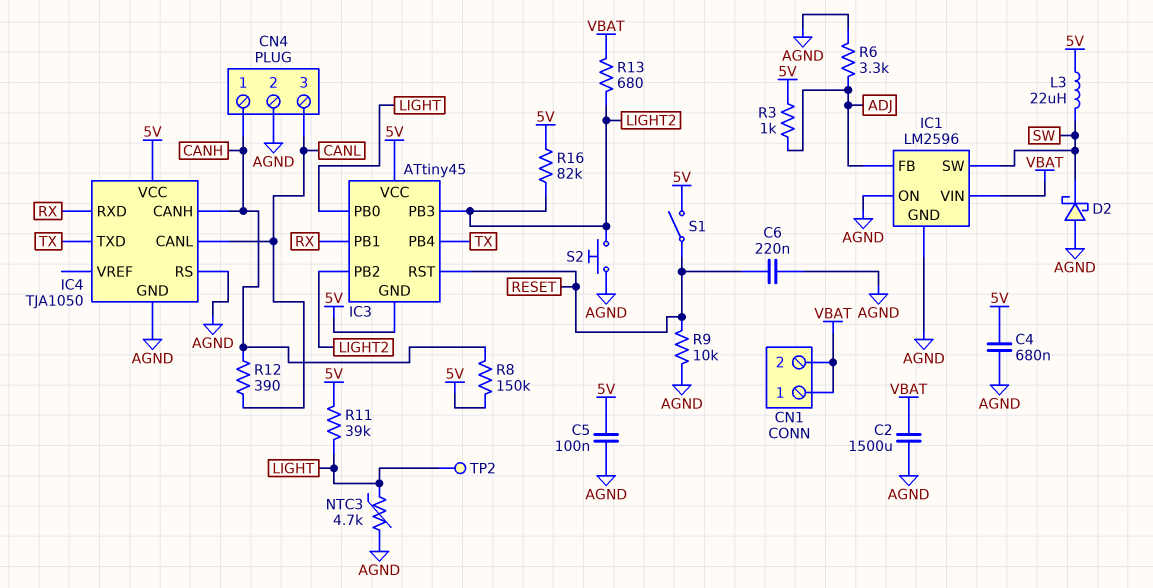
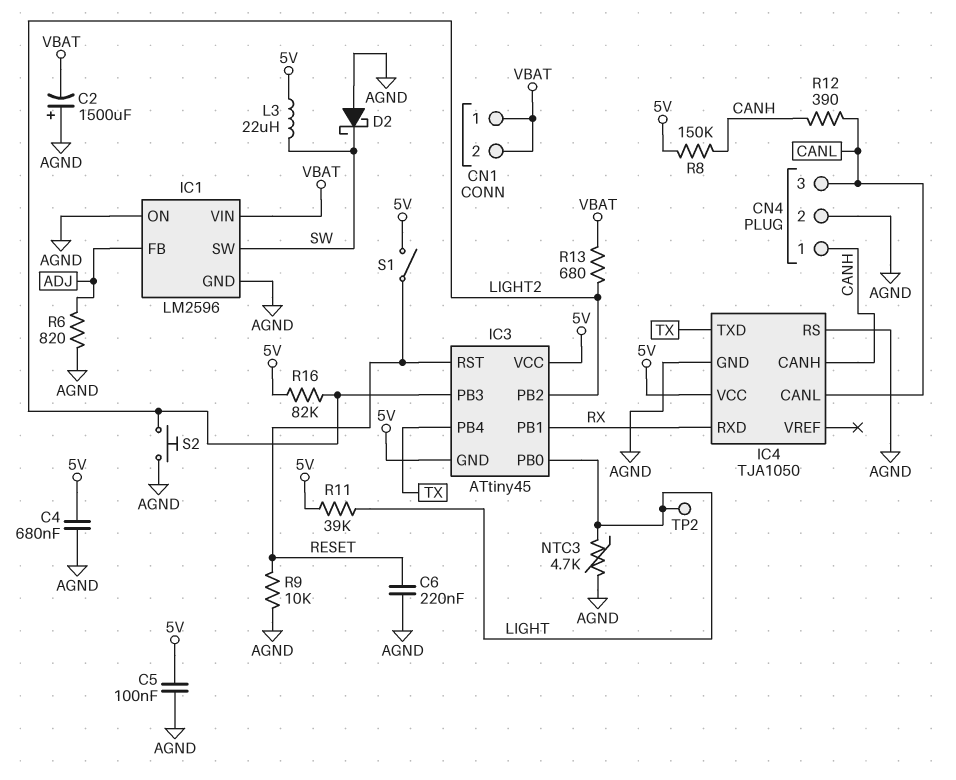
C2: 1500uF (AGND, VBAT) -> 1500uF (plus AGND, minus VBAT)
R3: 1k (5V, ADJ) -> none
R6: 3.3k (ADJ, AGND) -> 820 (ADJ, AGND)

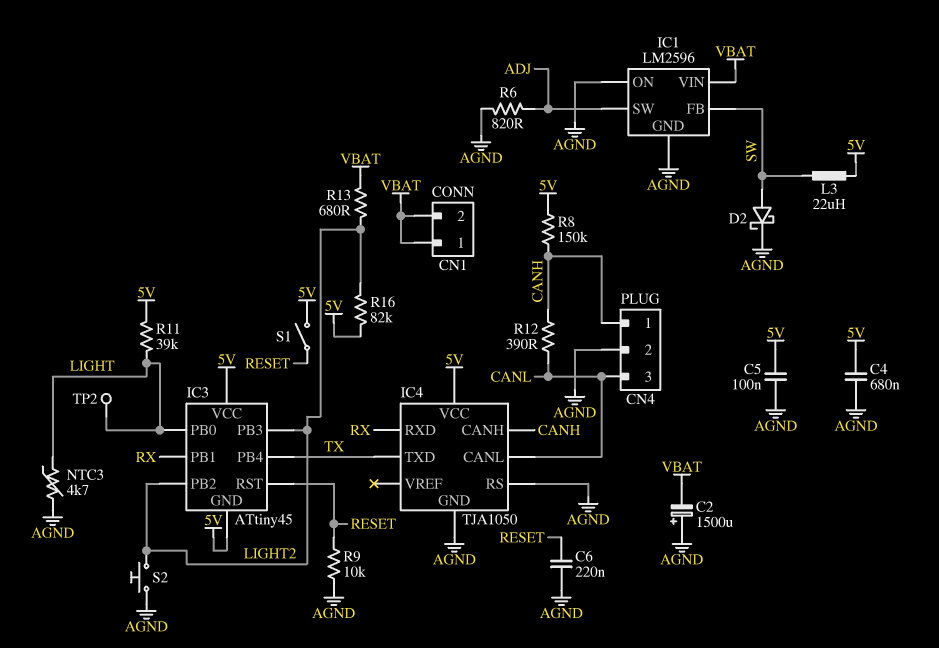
D2: schottky (A AGND, K SW) -> schottky (A SW, K AGND)
IC1 pin FB: ADJ -> SW
IC1 pin SW: SW -> ADJ

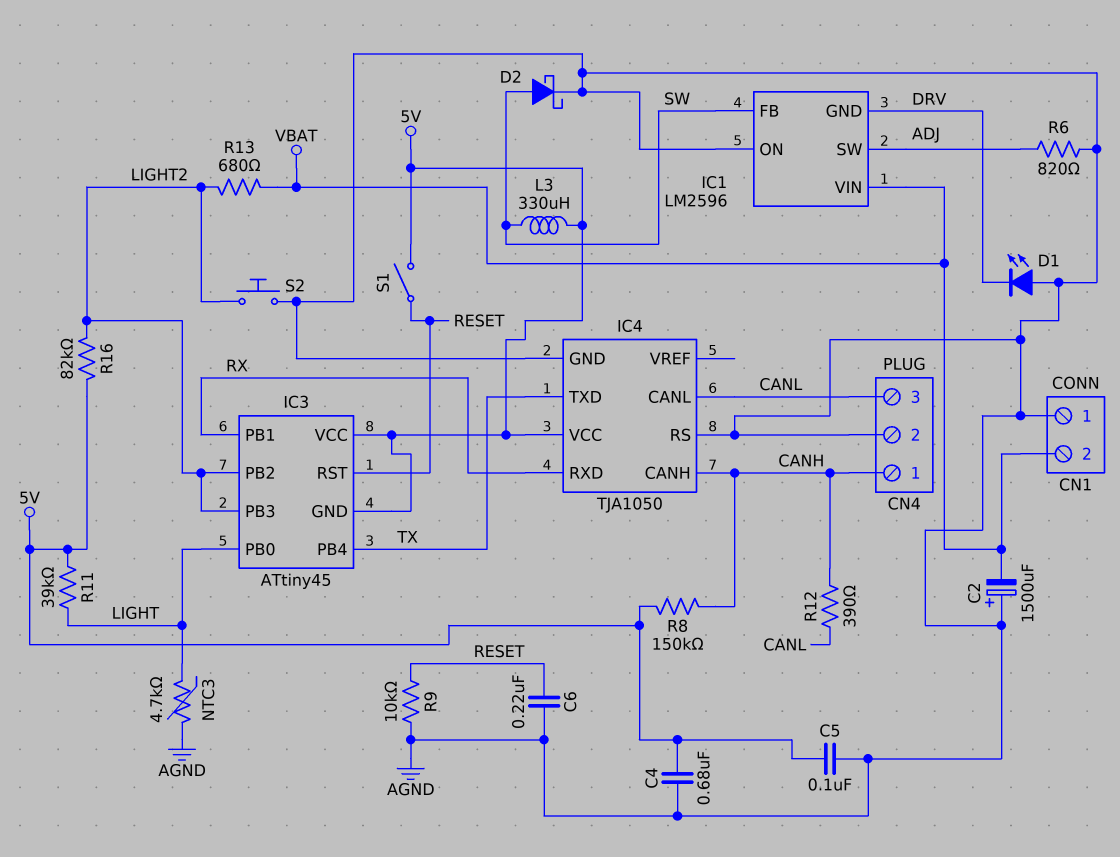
CN1 pin 1: VBAT -> AGND
D1: none -> LED (A AGND, K DRV)
IC1 pin GND: AGND -> DRV
L3: 22uH (5V, SW) -> 330uH (5V, SW)
TP2: test point (LIGHT) -> none

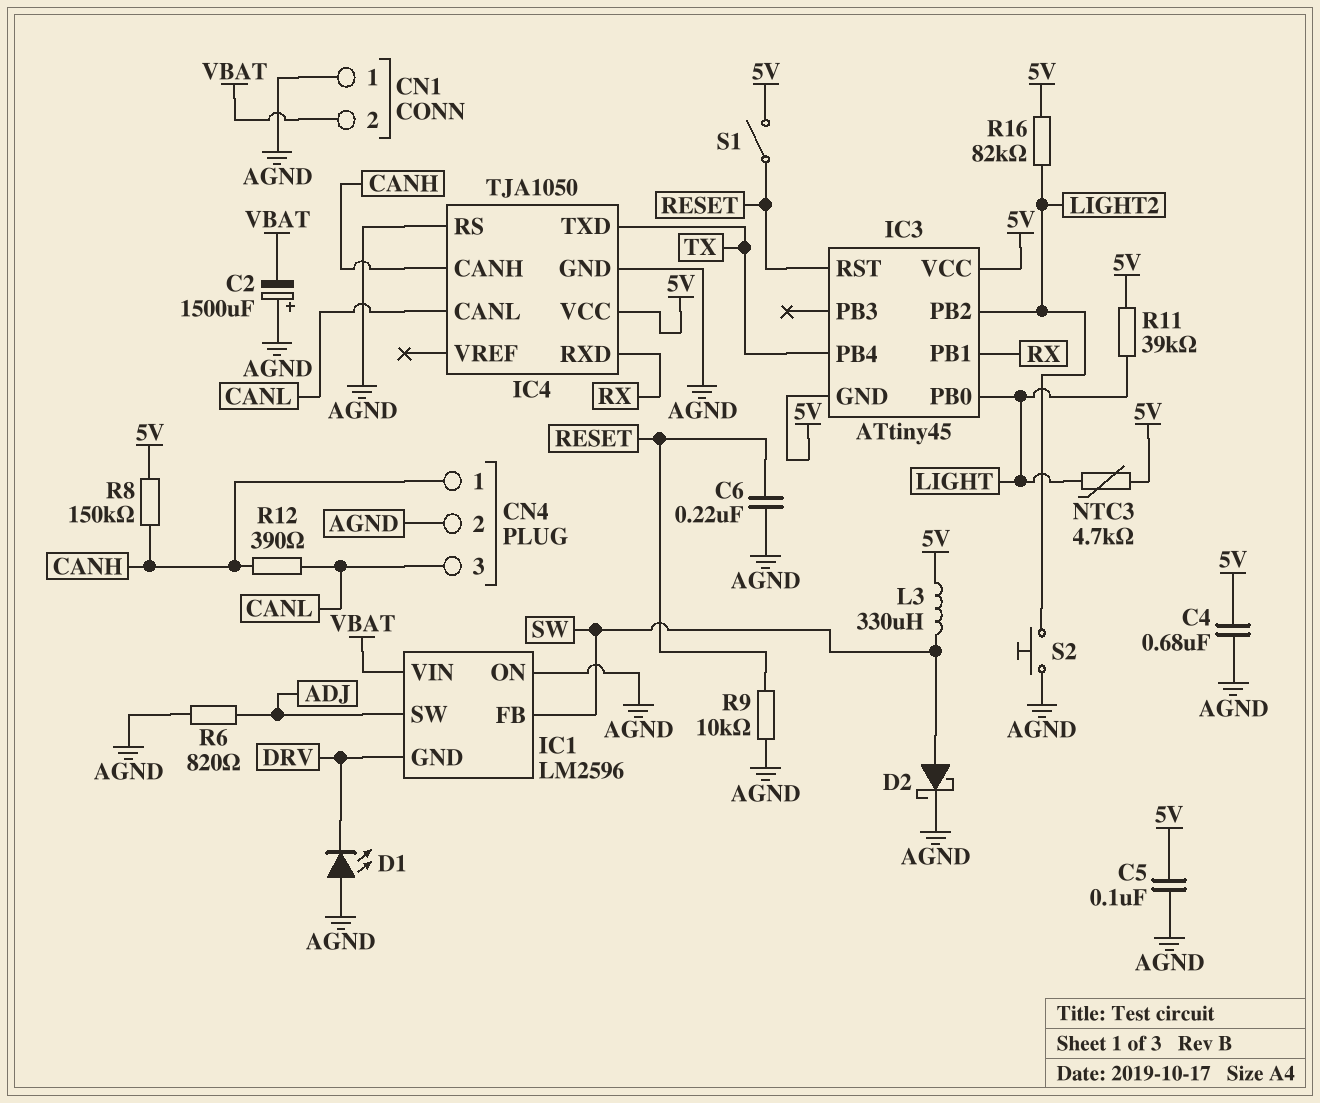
IC3 pin PB3: LIGHT2 -> none
NTC3: 4.7k (AGND, LIGHT) -> 4.7k (5V, LIGHT)
R13: 680 (LIGHT2, VBAT) -> none

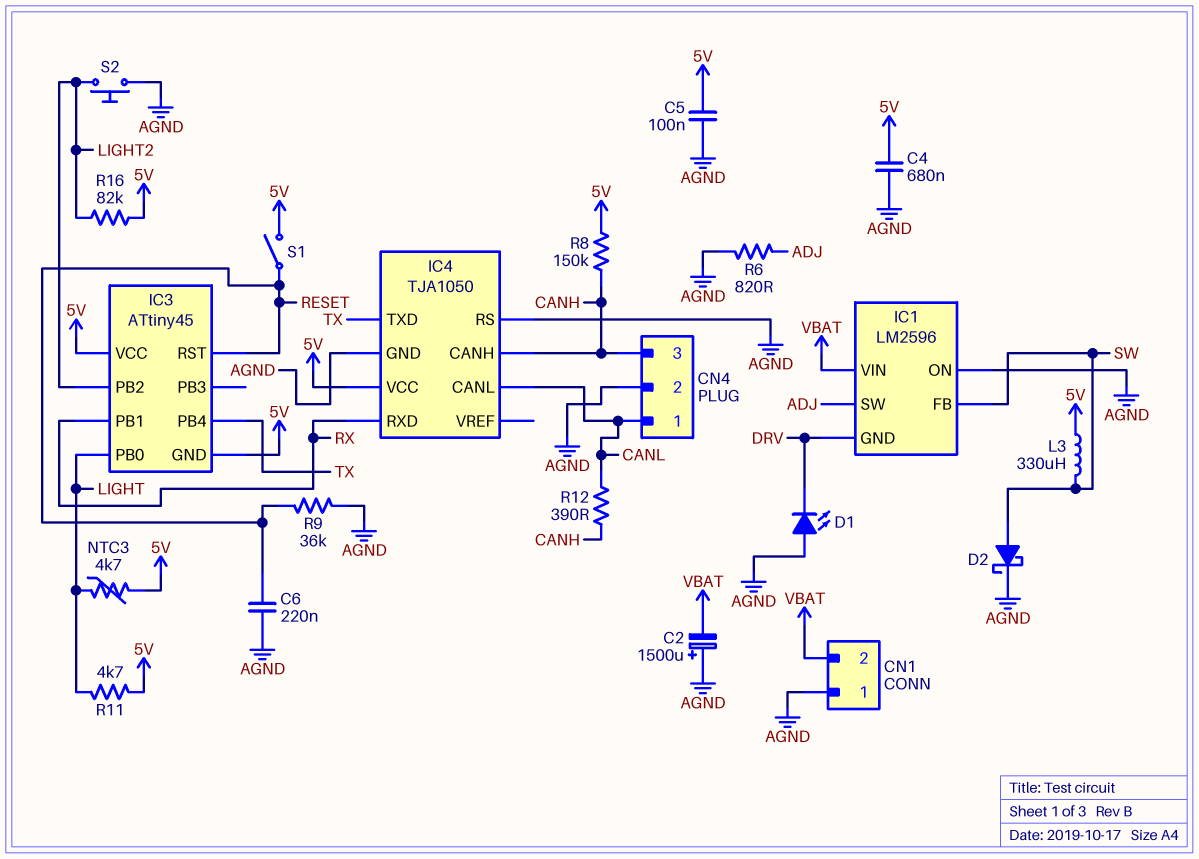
CN4 pin 1: CANH -> CANL
CN4 pin 3: CANL -> CANH
R9: 10k (AGND, RESET) -> 36k (AGND, RESET)
R11: 39k (5V, LIGHT) -> 4.7k (5V, LIGHT)

